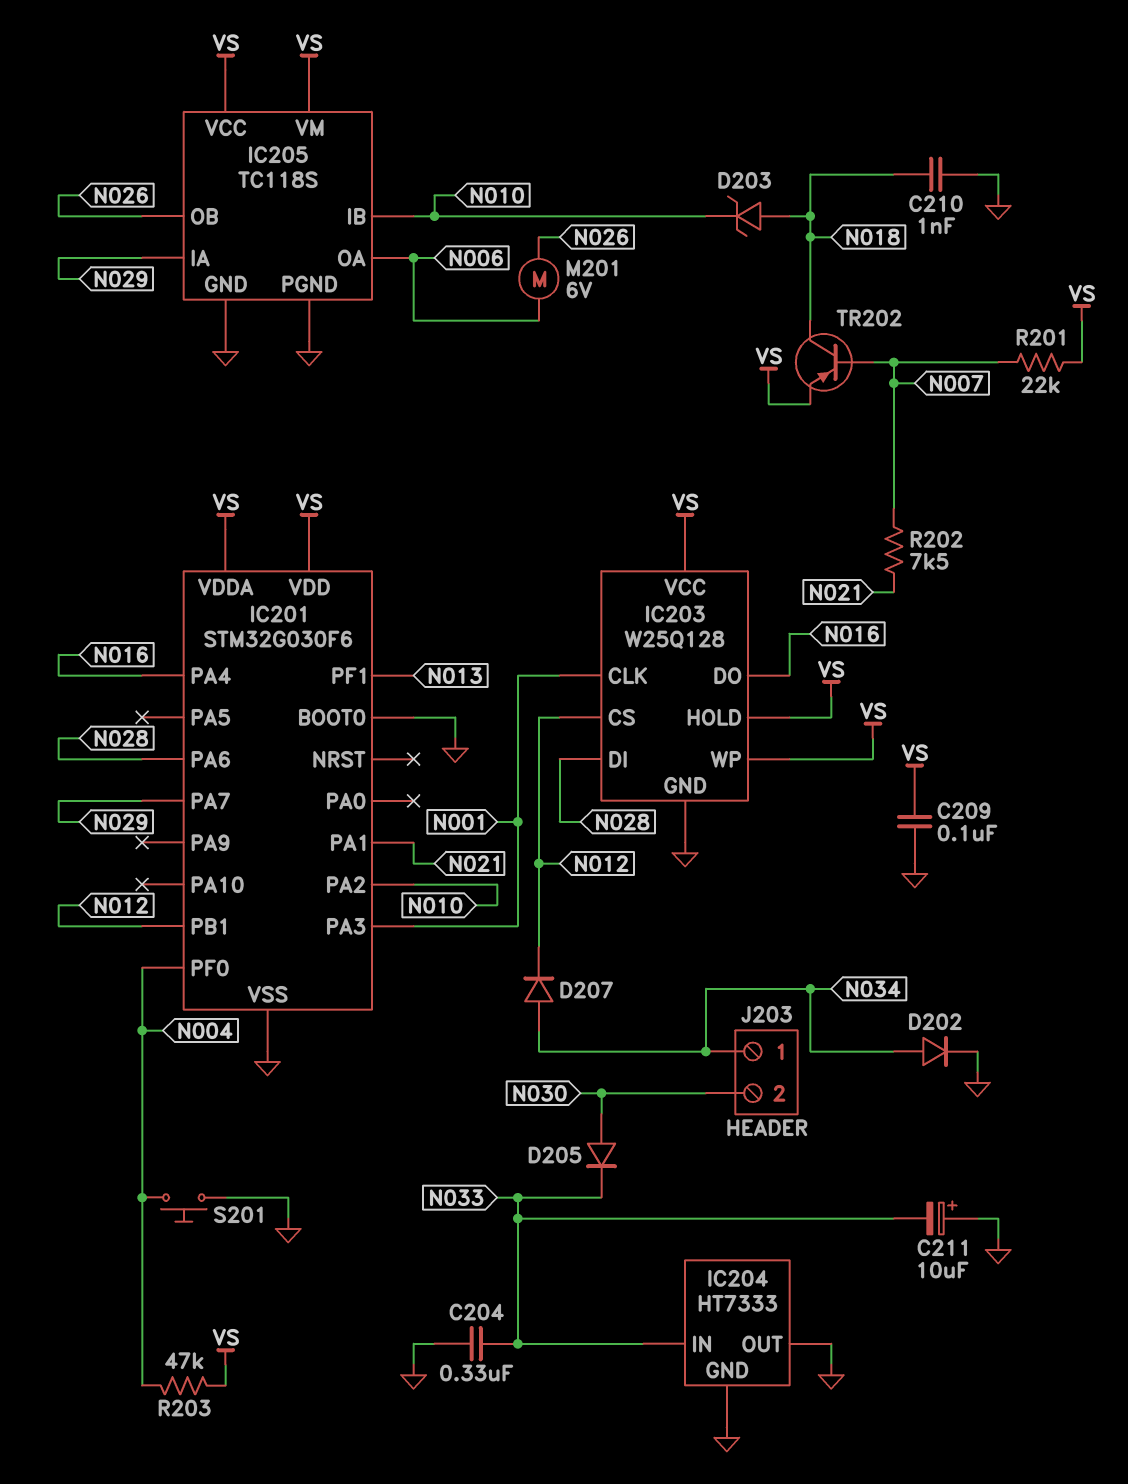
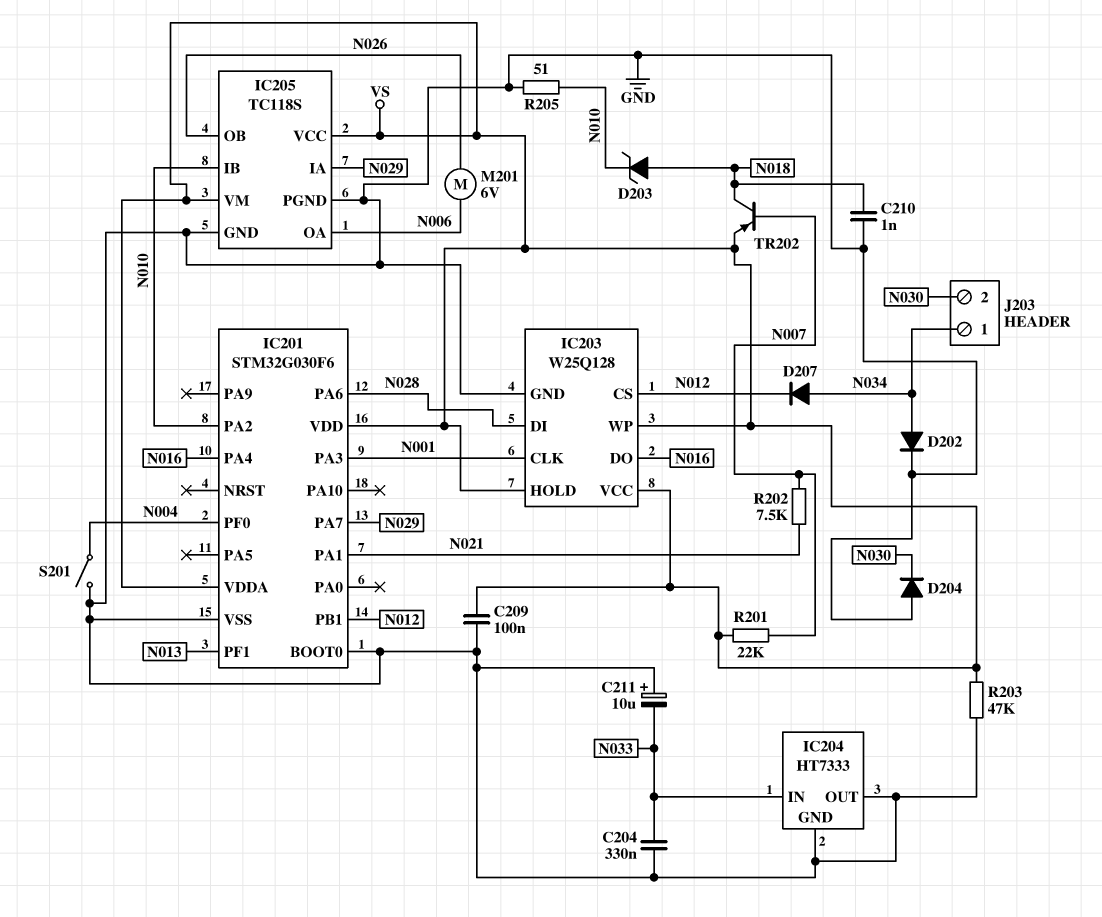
D204: none -> diode (A GND, K N030)
D205: diode (A N030, K N033) -> none
R203: 47k (N004, VS) -> 47k (GND, VS)
R205: none -> 51 (GND, N010)
S201: button (GND, N004) -> switch (GND, N004)

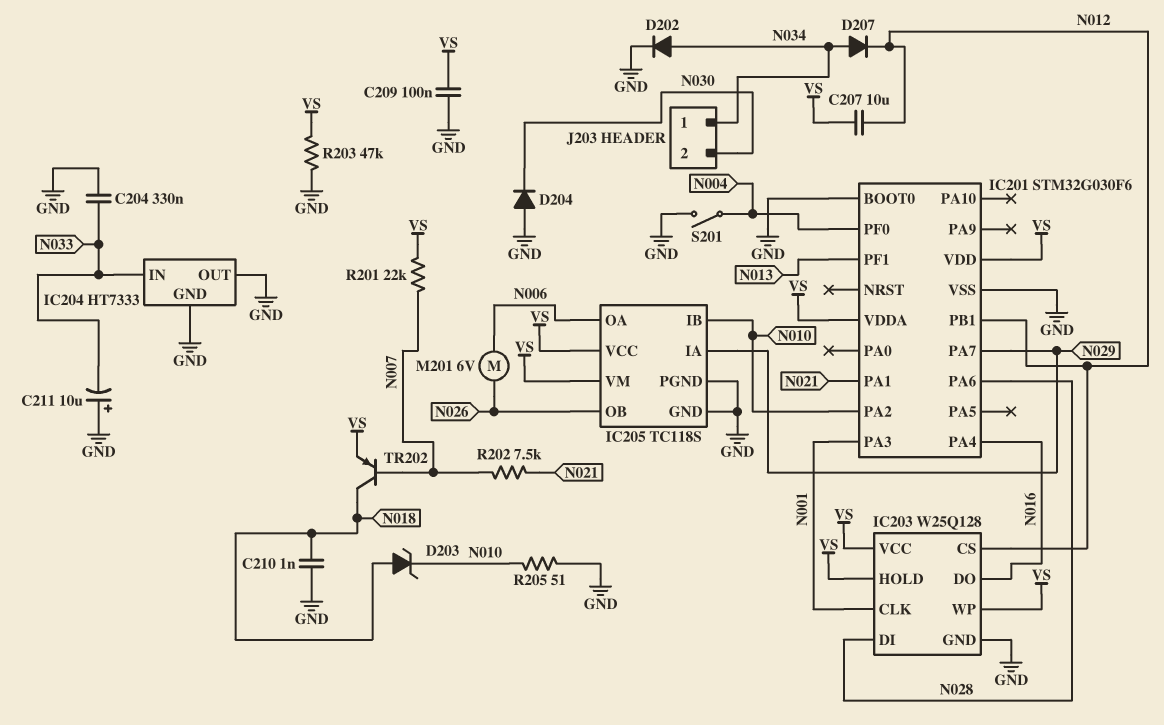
C207: none -> 10uF (N012, VS)

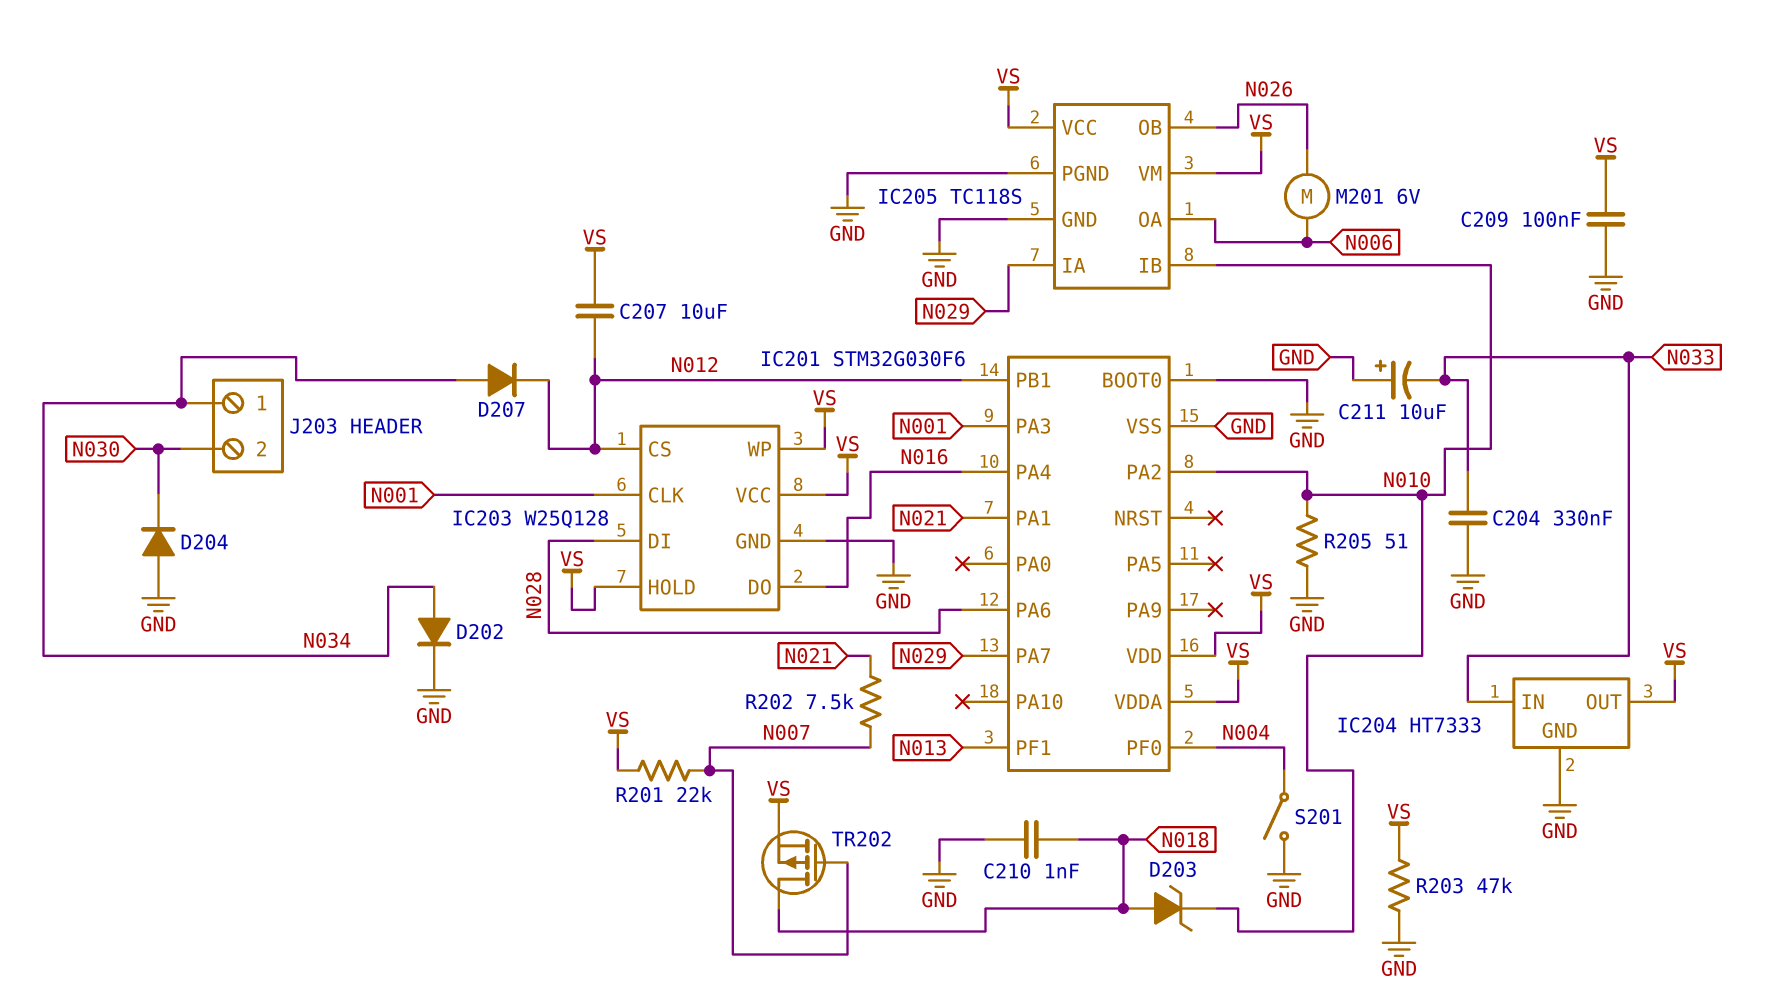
IC204 pin OUT: GND -> VS
TR202: PNP (B N007, C N018, E VS) -> PMOS (G N007, D N018, S VS)

